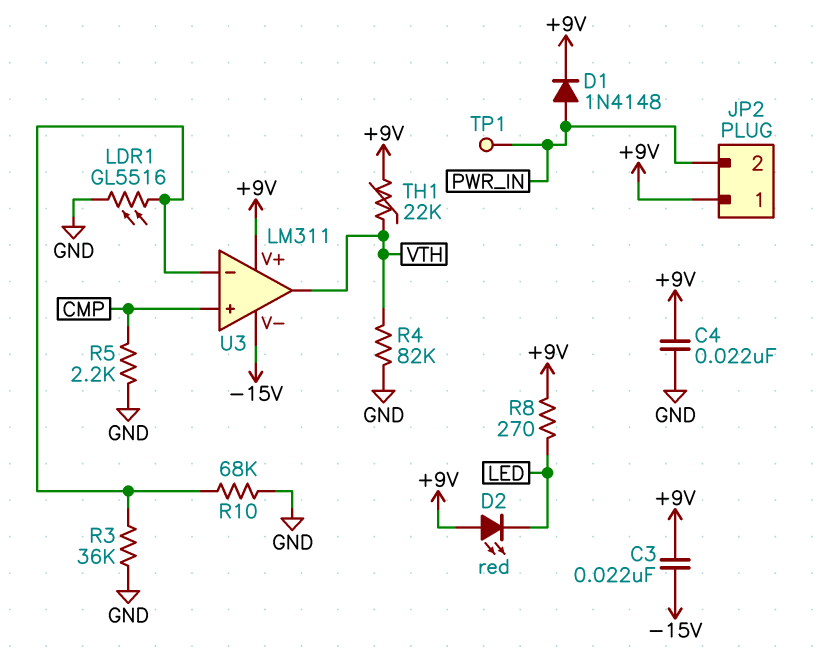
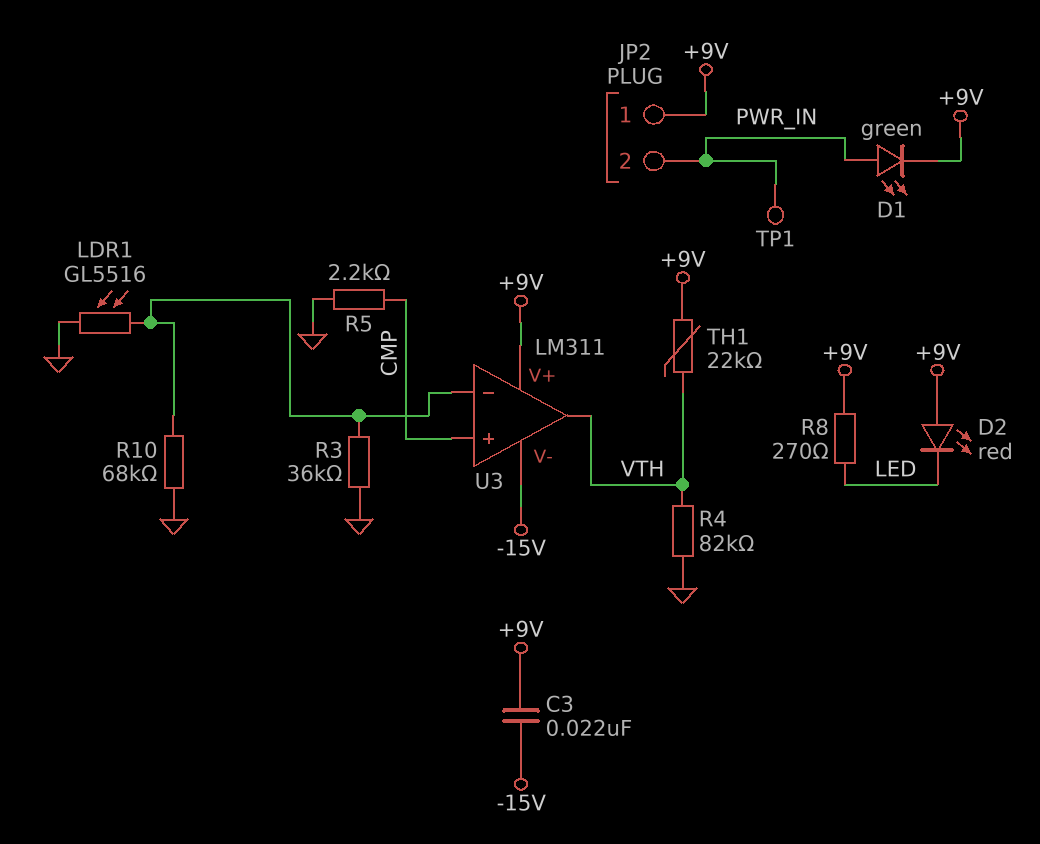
C4: 22nF (+9V, GND) -> none
D1: diode 1N4148 (A PWR_IN, K +9V) -> LED green (A PWR_IN, K +9V)

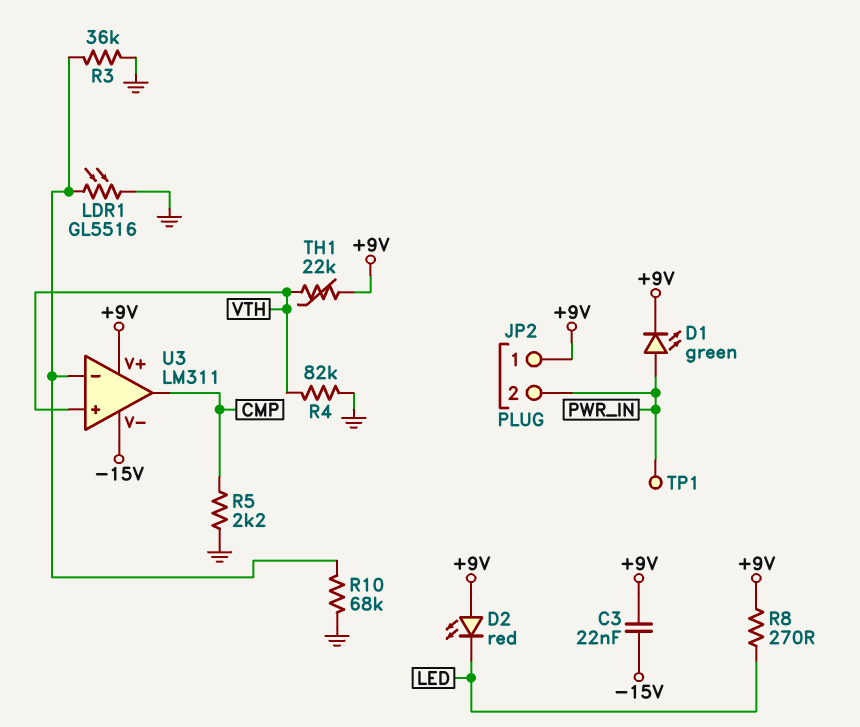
U3 pin in+: CMP -> VTH
U3 pin out: VTH -> CMP

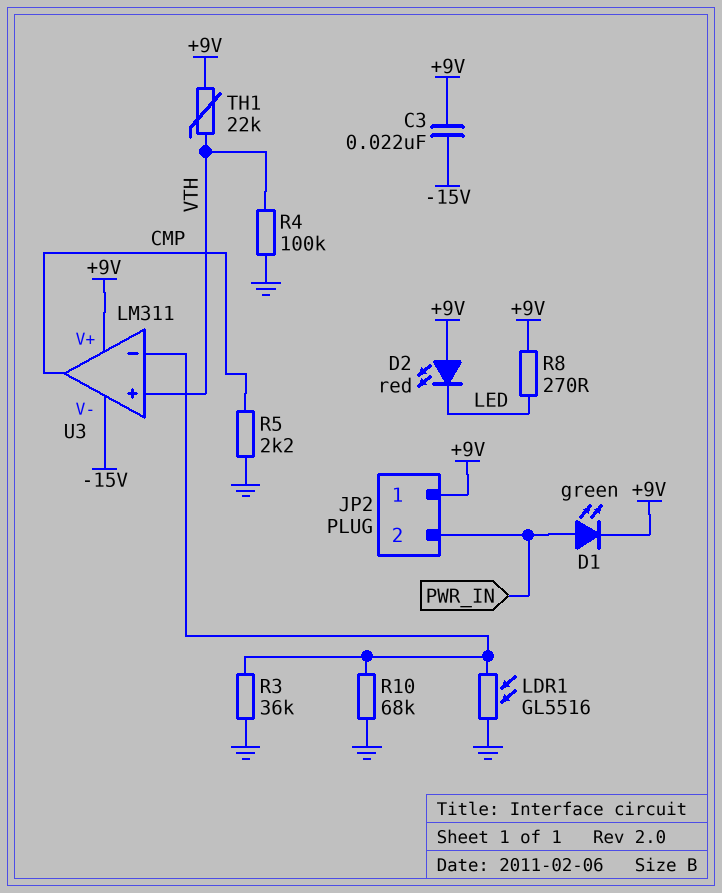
R4: 82k (GND, VTH) -> 100k (GND, VTH)
TP1: test point (PWR_IN) -> none

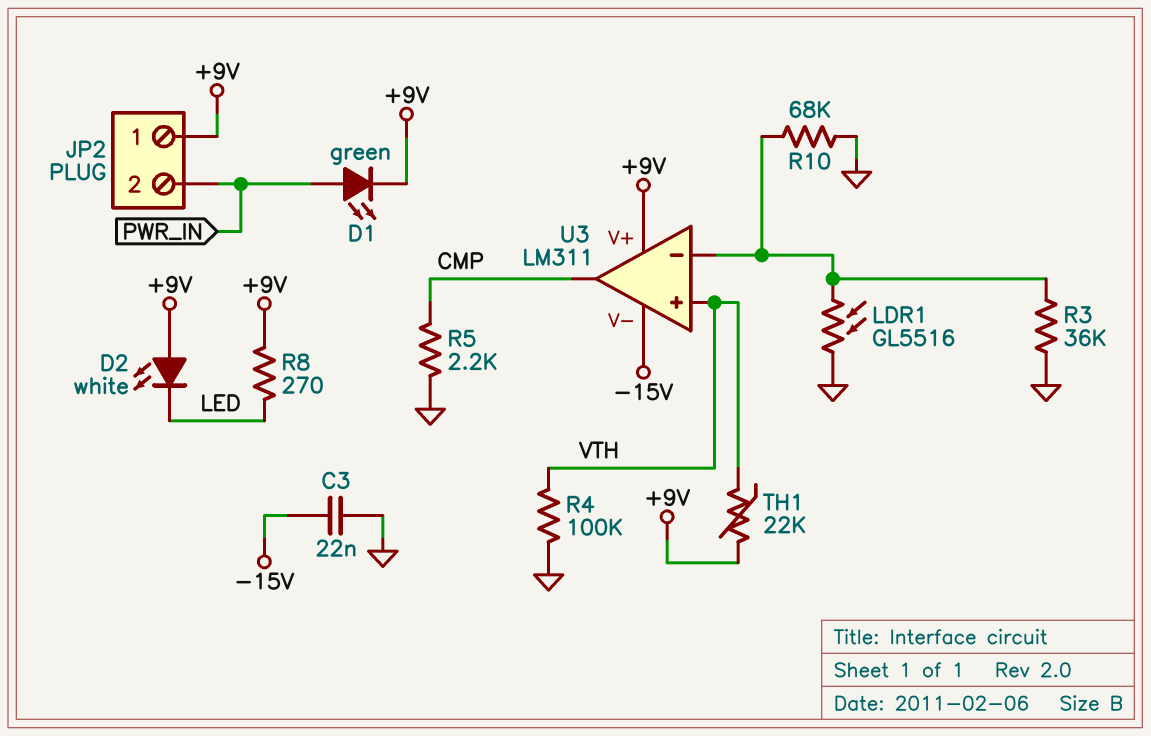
C3: 22nF (+9V, -15V) -> 22nF (-15V, GND)
D2: LED red (A +9V, K LED) -> LED white (A +9V, K LED)

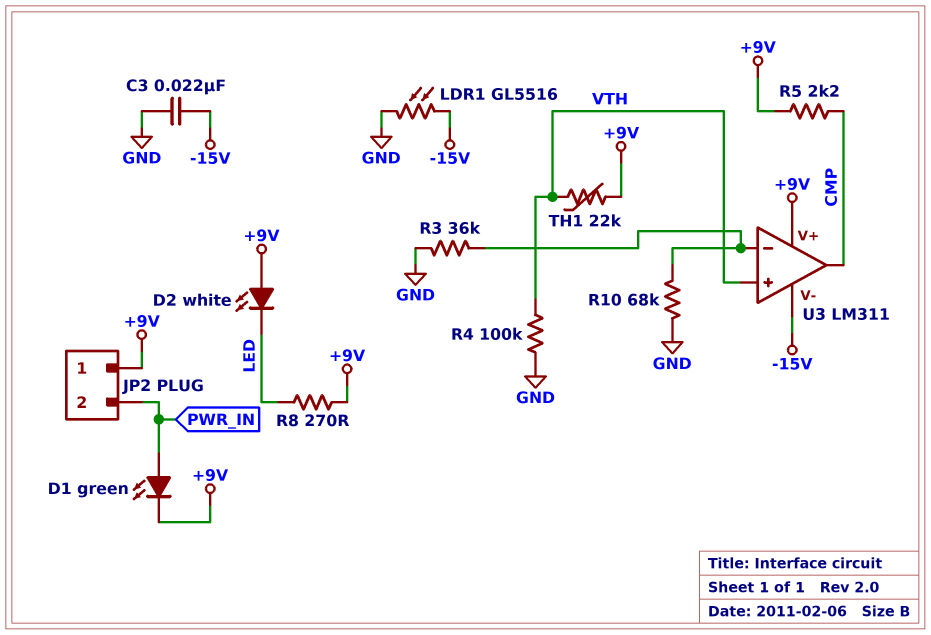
LDR1: GL5516 (GND, U3/in-) -> GL5516 (-15V, GND)
R5: 2.2k (CMP, GND) -> 2.2k (+9V, CMP)

